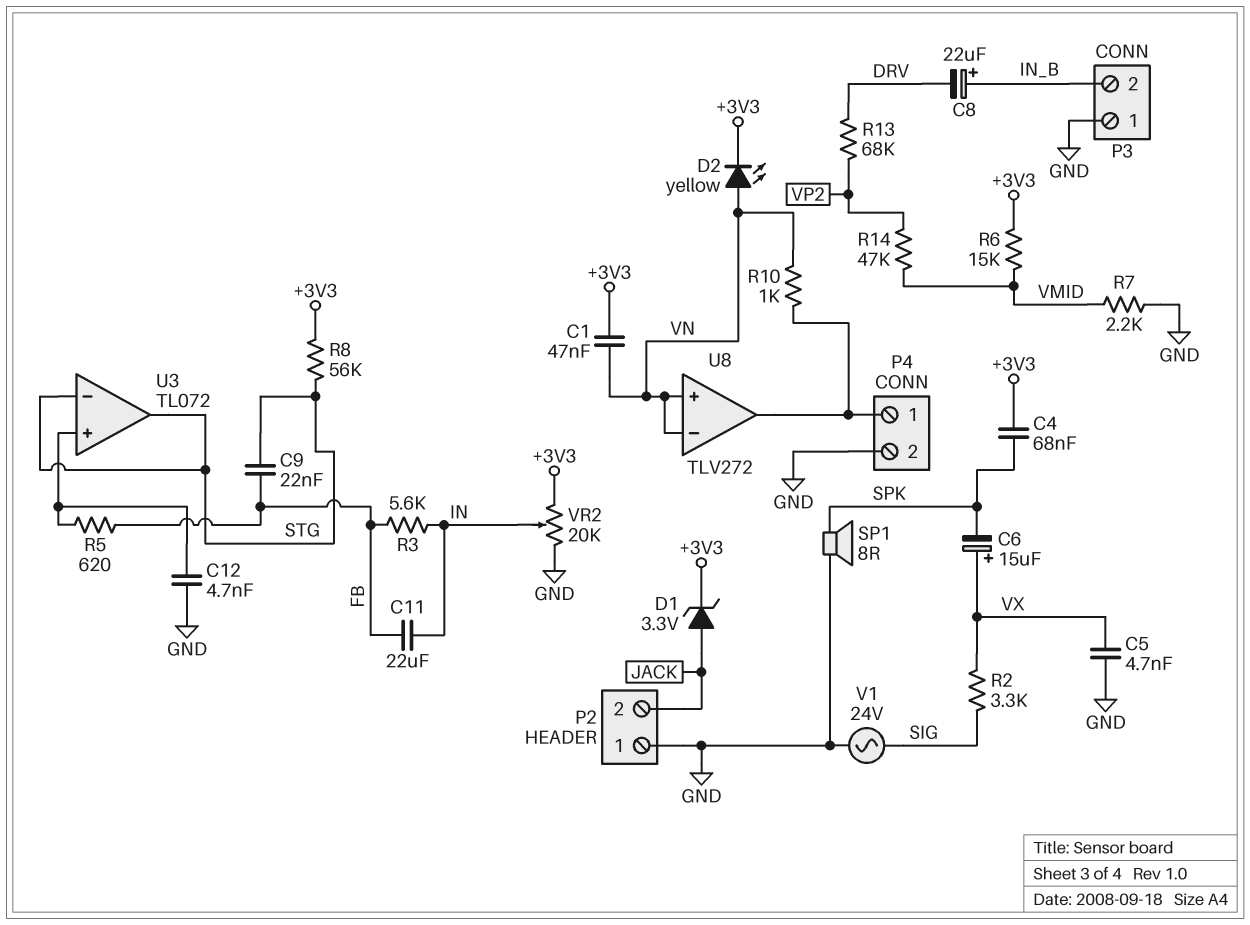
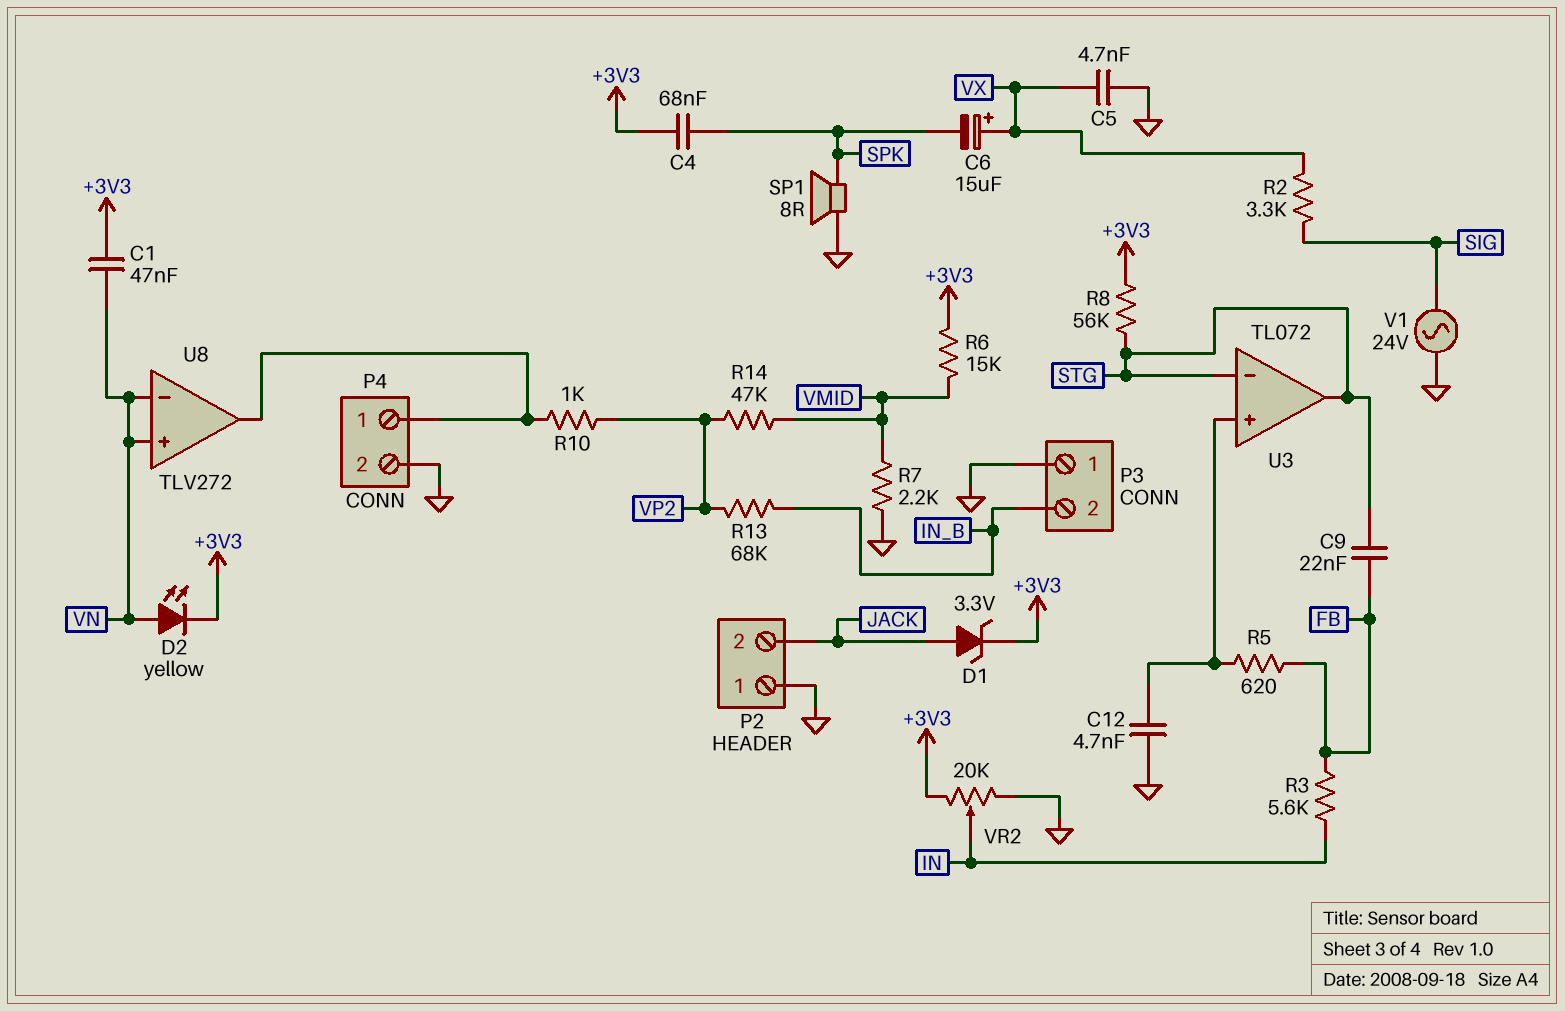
C8: 22uF (plus IN_B, minus DRV) -> none
C11: 22uF (FB, IN) -> none
R10: 1k (P4/1, VN) -> 1k (P4/1, VP2)
R13: 68k (DRV, VP2) -> 68k (IN_B, VP2)

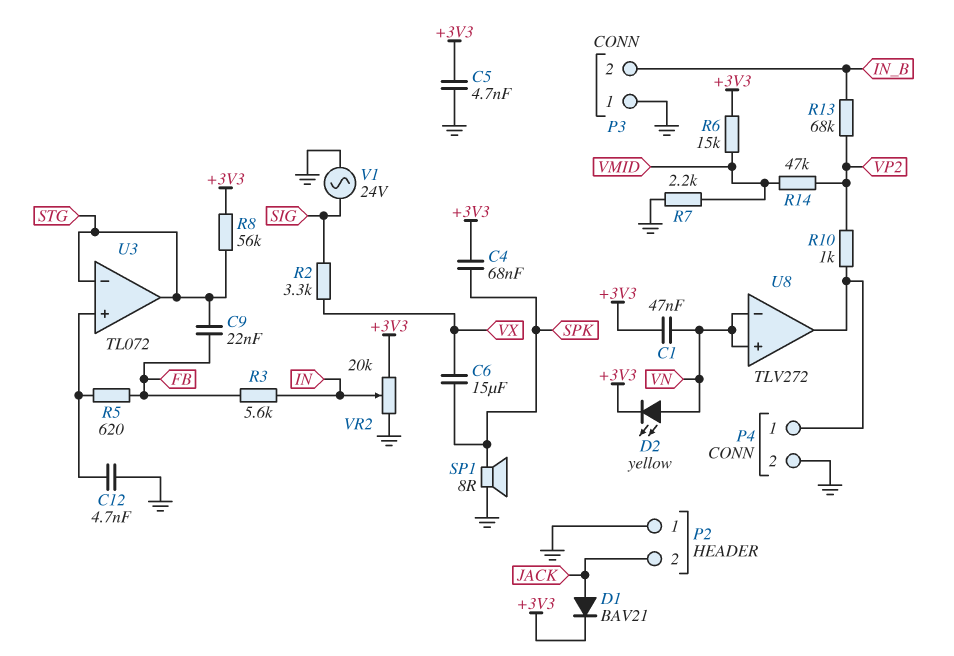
C5: 4.7nF (GND, VX) -> 4.7nF (+3V3, GND)
C6: 15uF (plus VX, minus SPK) -> 15uF (SPK, VX)
D1: zener 3.3V (A JACK, K +3V3) -> diode BAV21 (A JACK, K +3V3)

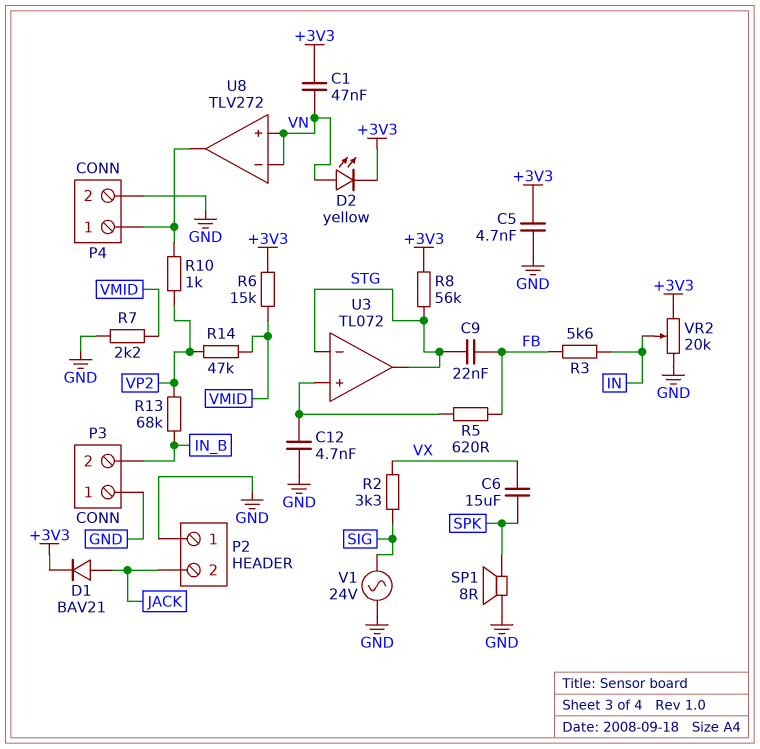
C4: 68nF (+3V3, SPK) -> none

